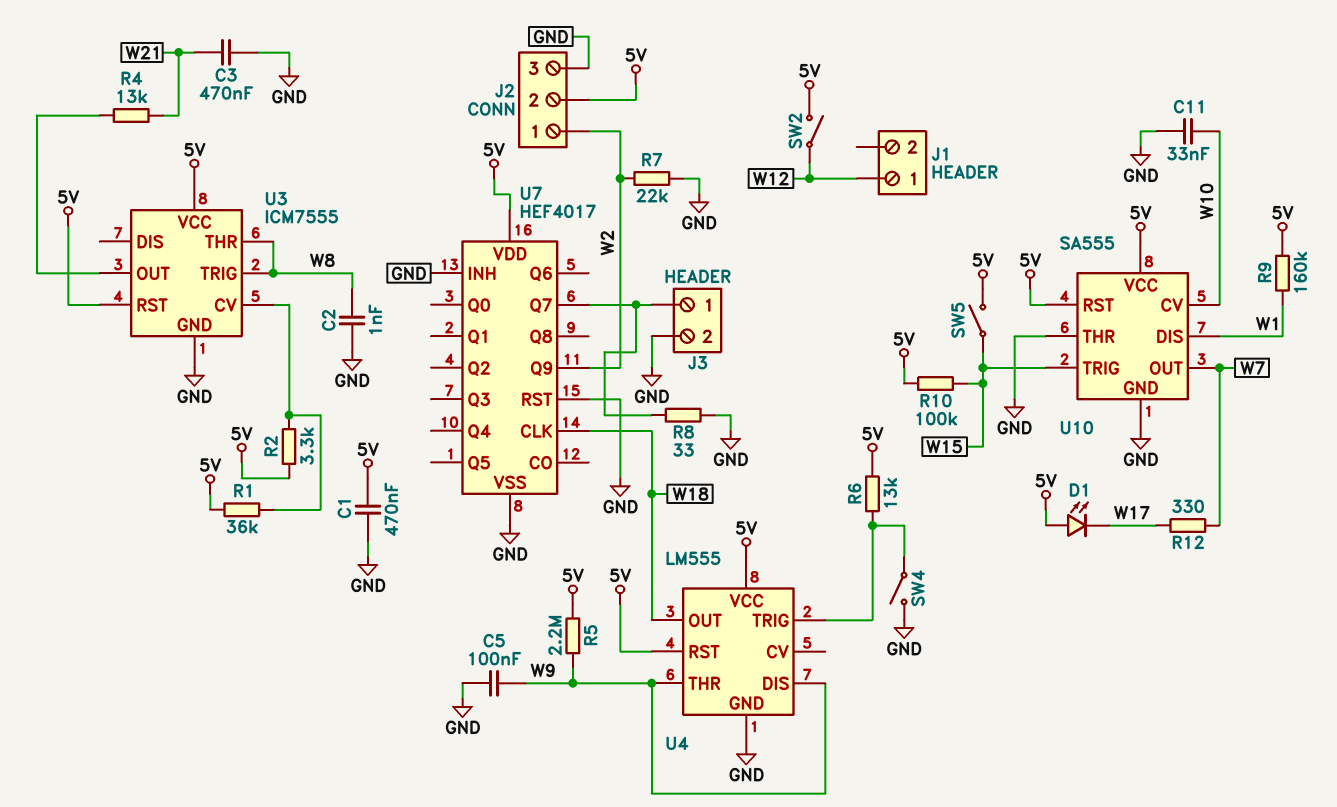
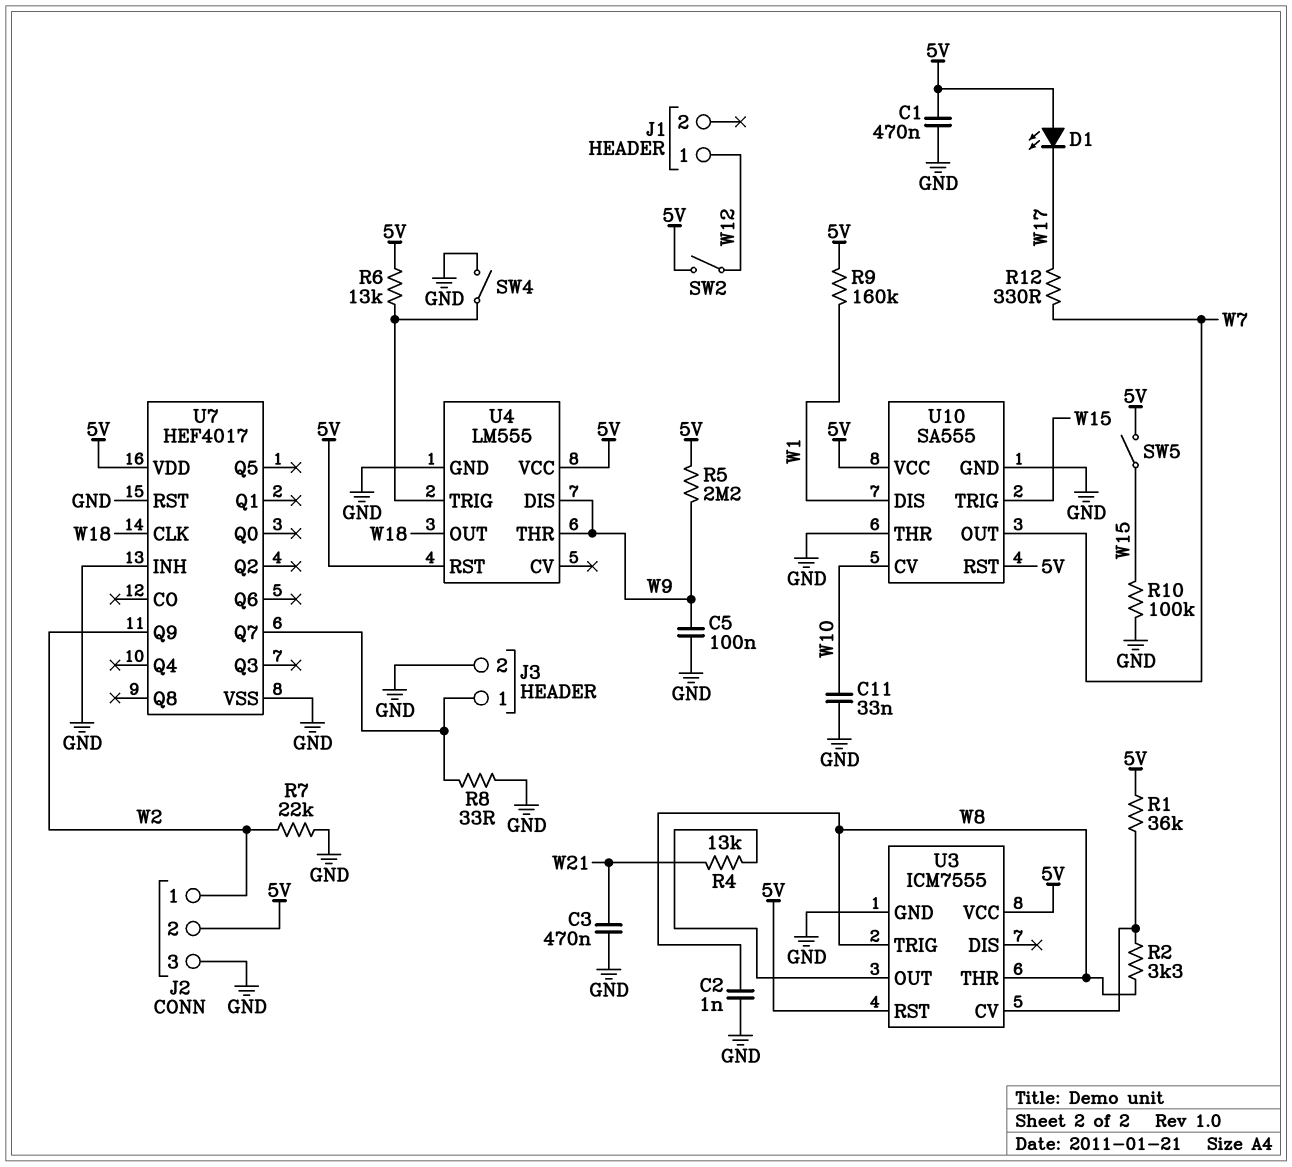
R2: 3.3k (5V, U3/CV) -> 3.3k (U3/CV, W8)
R10: 100k (5V, W15) -> 100k (GND, W15)

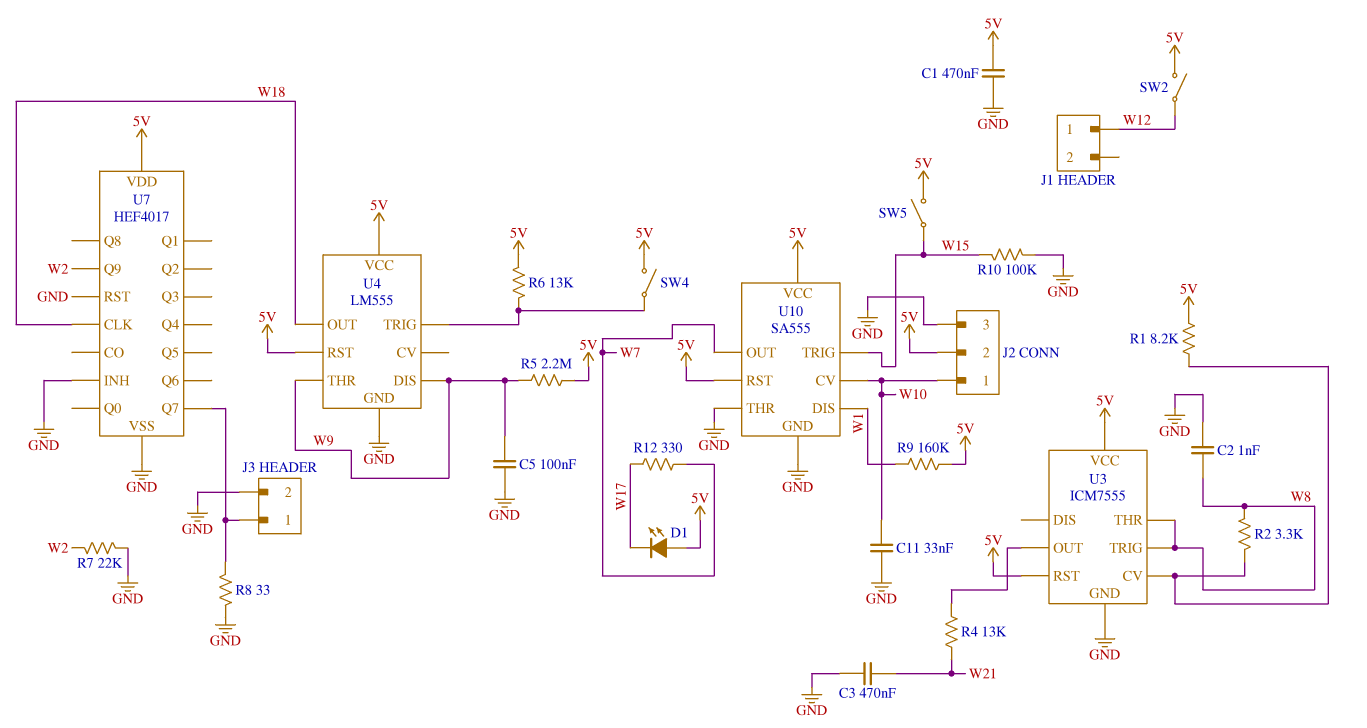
J2 pin 1: W2 -> W10
R1: 36k (5V, U3/CV) -> 8.2k (5V, U3/CV)
SW4: switch (GND, U4/TRIG) -> switch (5V, U4/TRIG)

